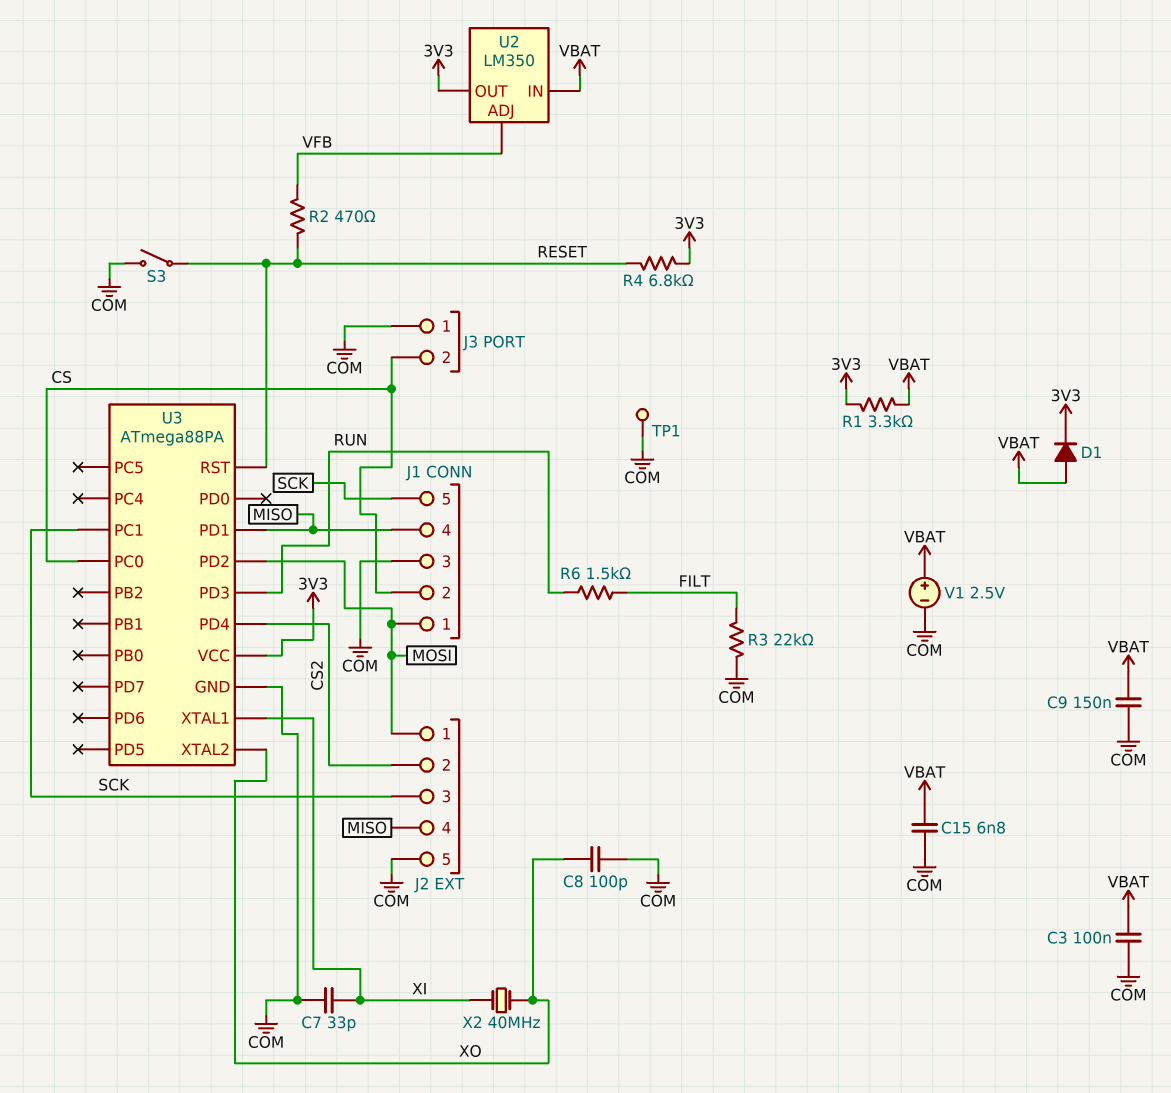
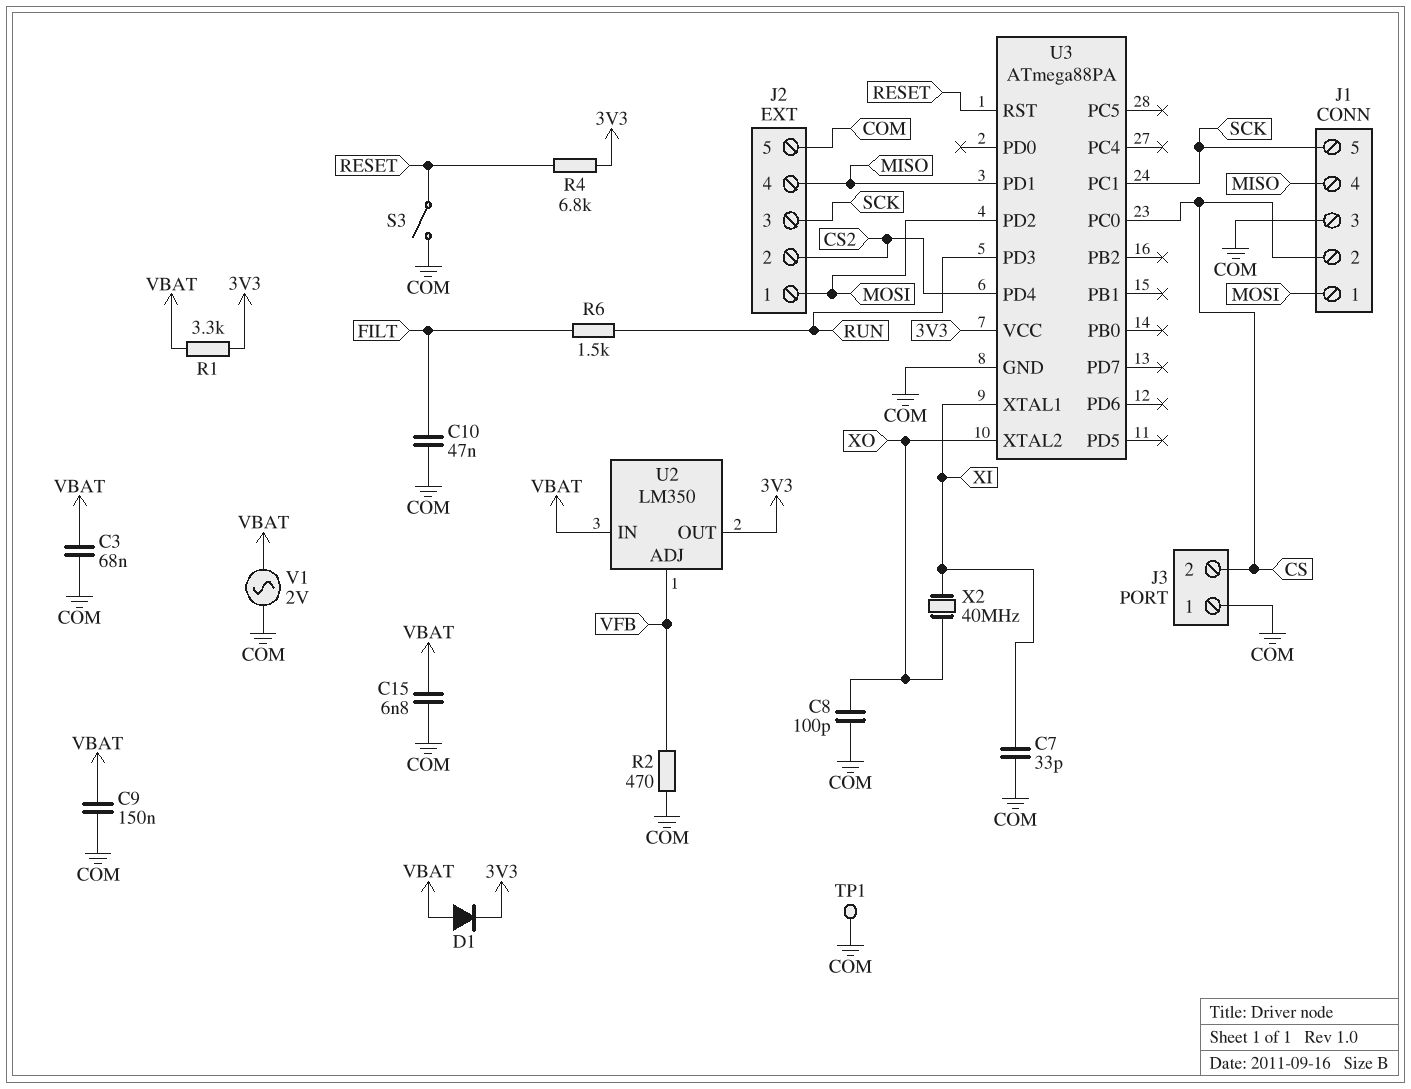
C3: 100nF (COM, VBAT) -> 68nF (COM, VBAT)
C10: none -> 47nF (COM, FILT)
R2: 470 (RESET, VFB) -> 470 (COM, VFB)
R3: 22k (COM, FILT) -> none
V1: 2.5V (plus VBAT, minus COM) -> AC 2V (COM, VBAT)

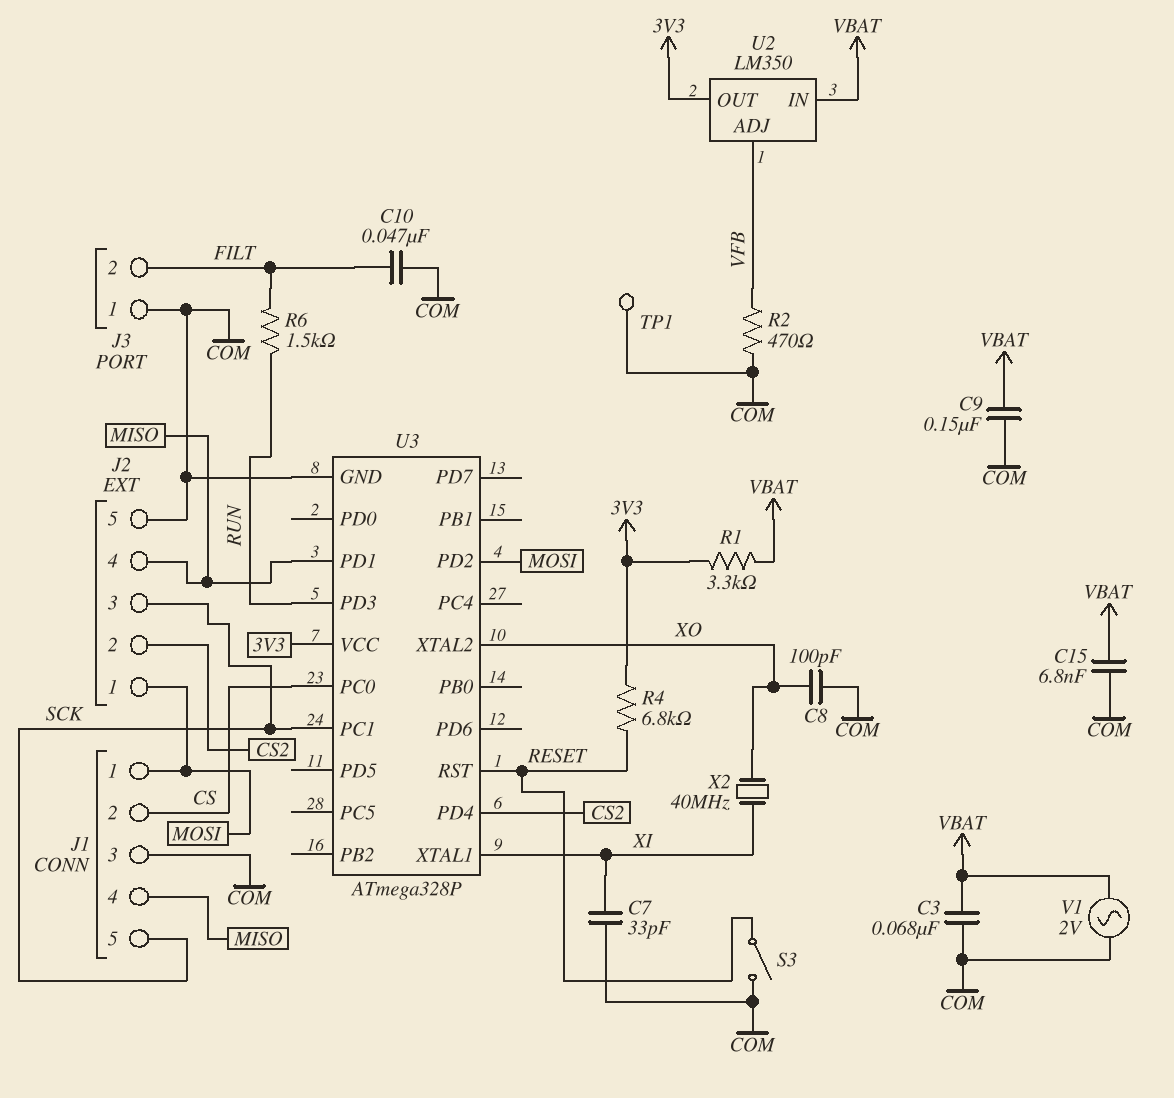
D1: diode (A VBAT, K 3V3) -> none
J3 pin 2: CS -> FILT
U3: ATmega88PA -> ATmega328P

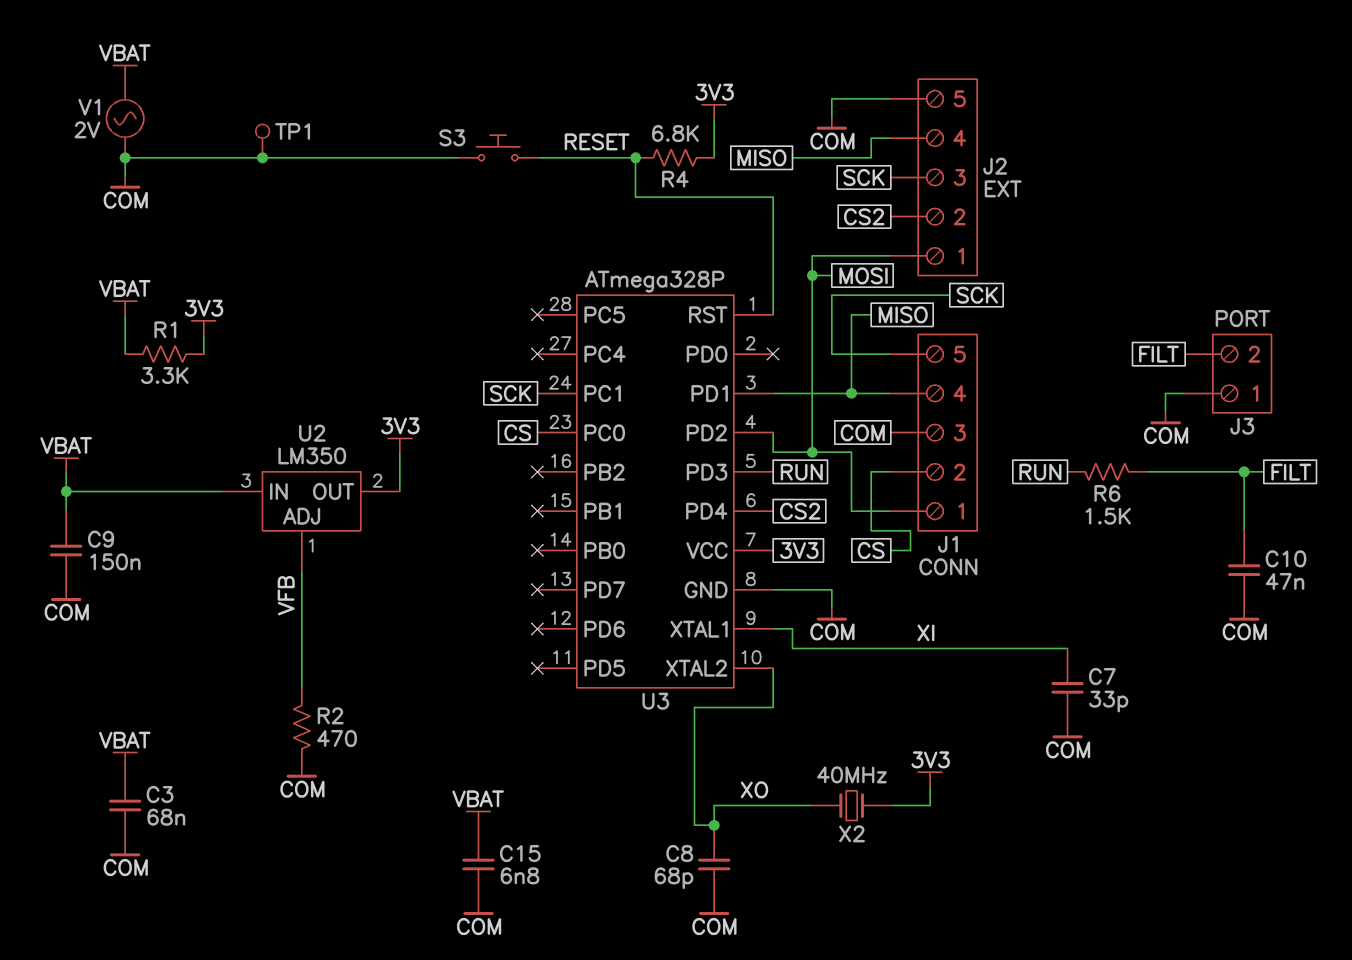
C8: 100pF (COM, XO) -> 68pF (COM, XO)
S3: switch (COM, RESET) -> button (COM, RESET)
X2: 40MHz (XI, XO) -> 40MHz (3V3, XO)

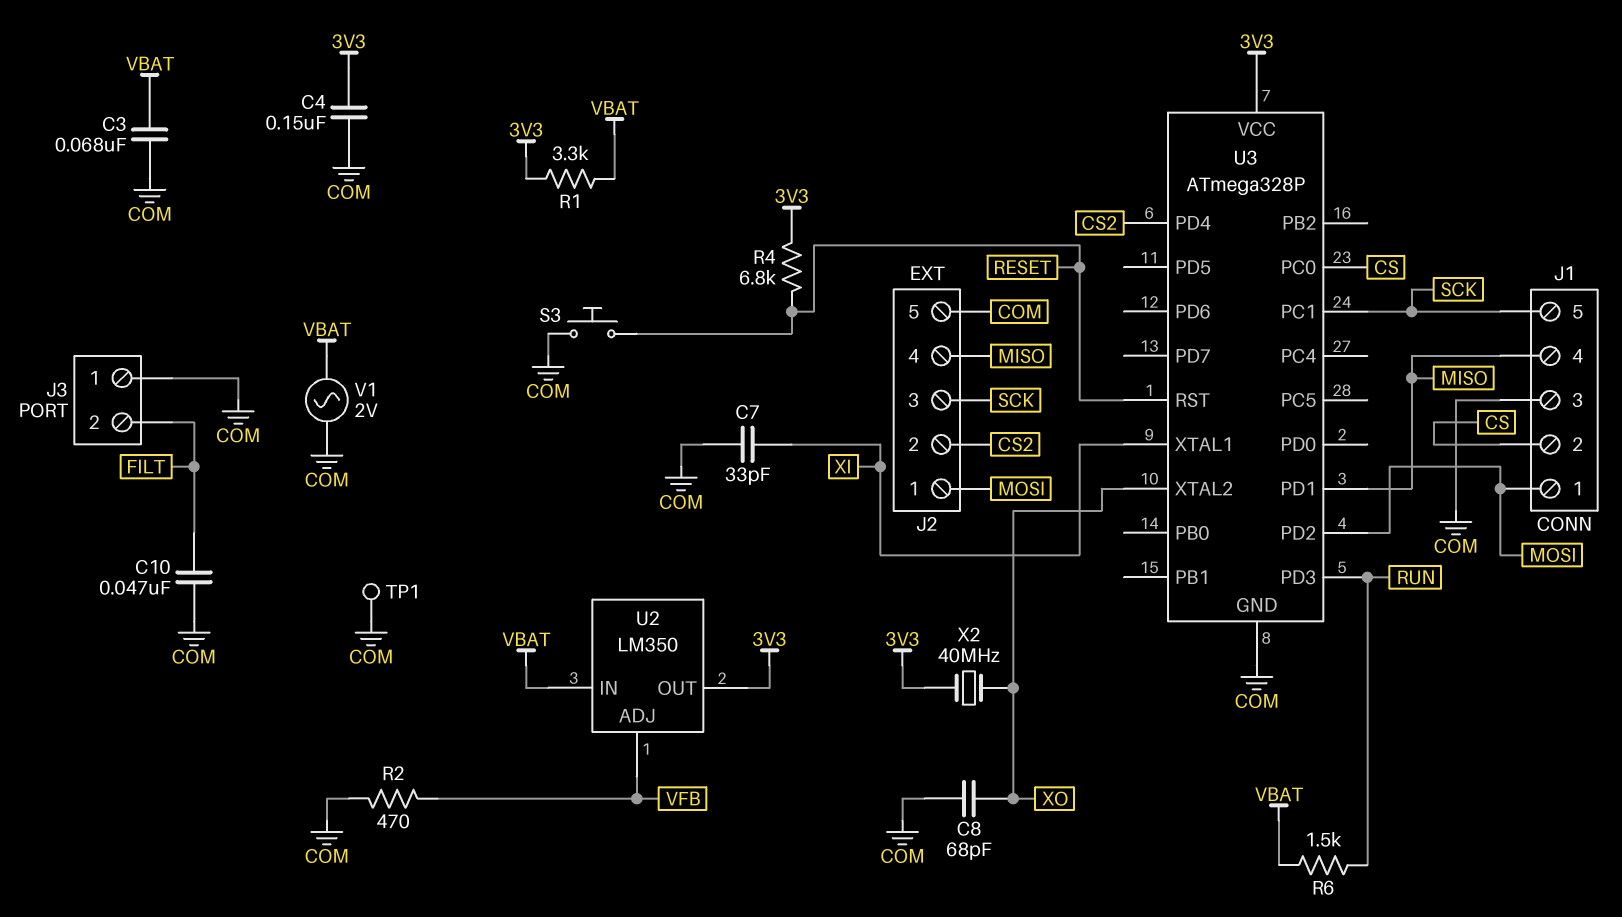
C4: none -> 150nF (3V3, COM)
C9: 150nF (COM, VBAT) -> none
C15: 6.8nF (COM, VBAT) -> none
R6: 1.5k (FILT, RUN) -> 1.5k (RUN, VBAT)

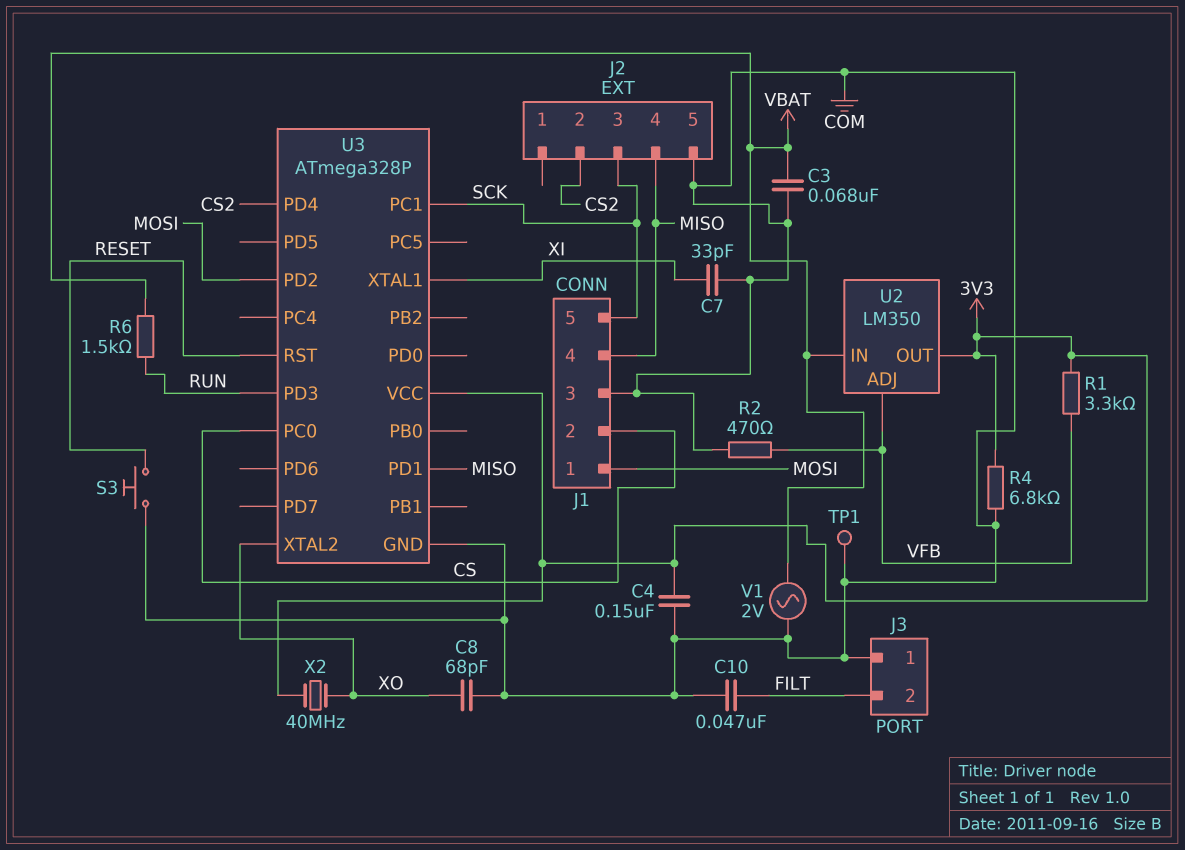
J2 pin 1: MOSI -> none
R1: 3.3k (3V3, VBAT) -> 3.3k (3V3, VFB)
R4: 6.8k (3V3, RESET) -> 6.8k (3V3, COM)

